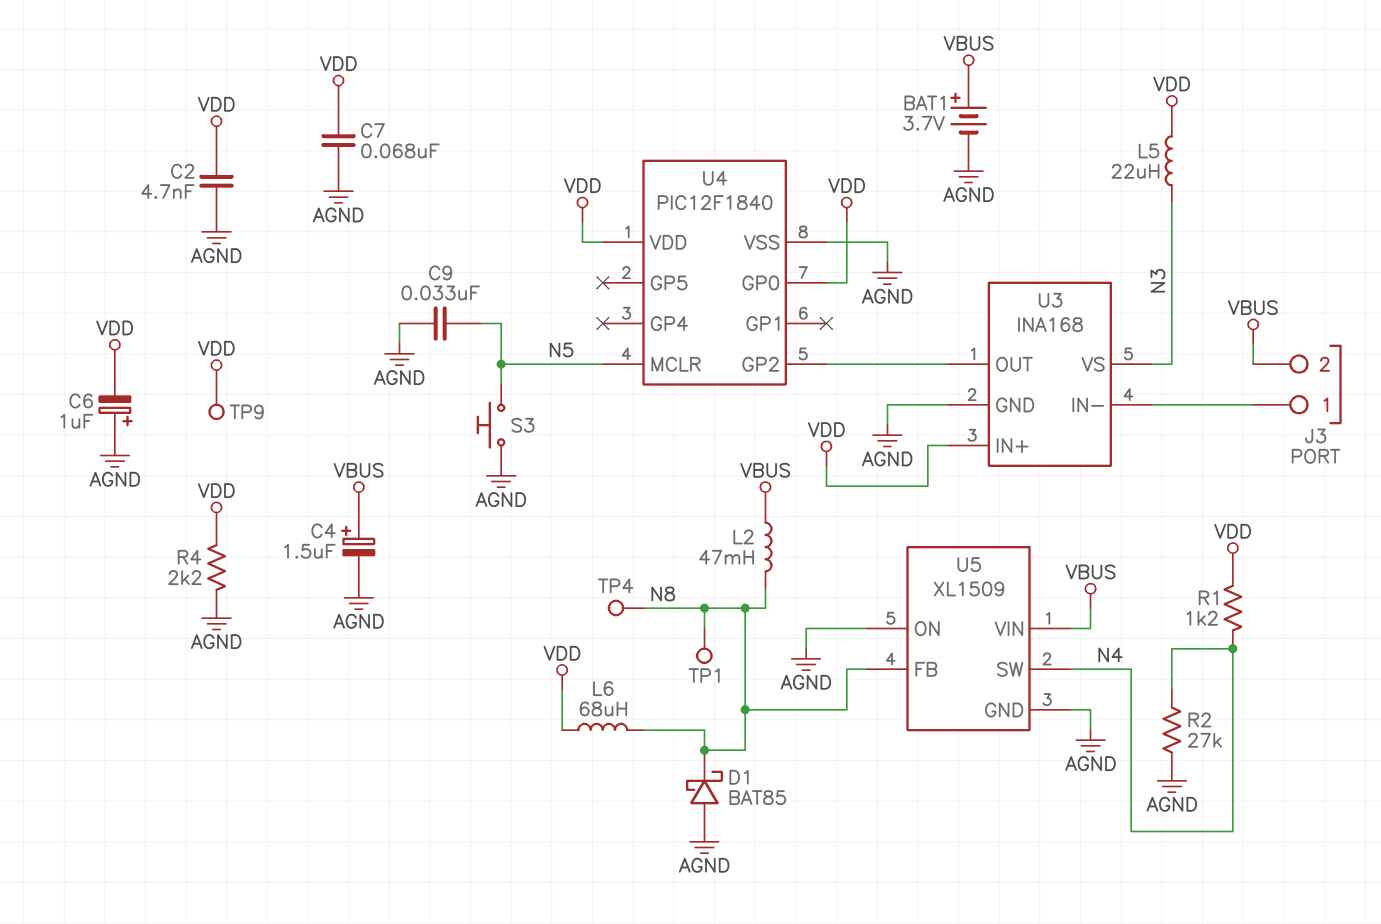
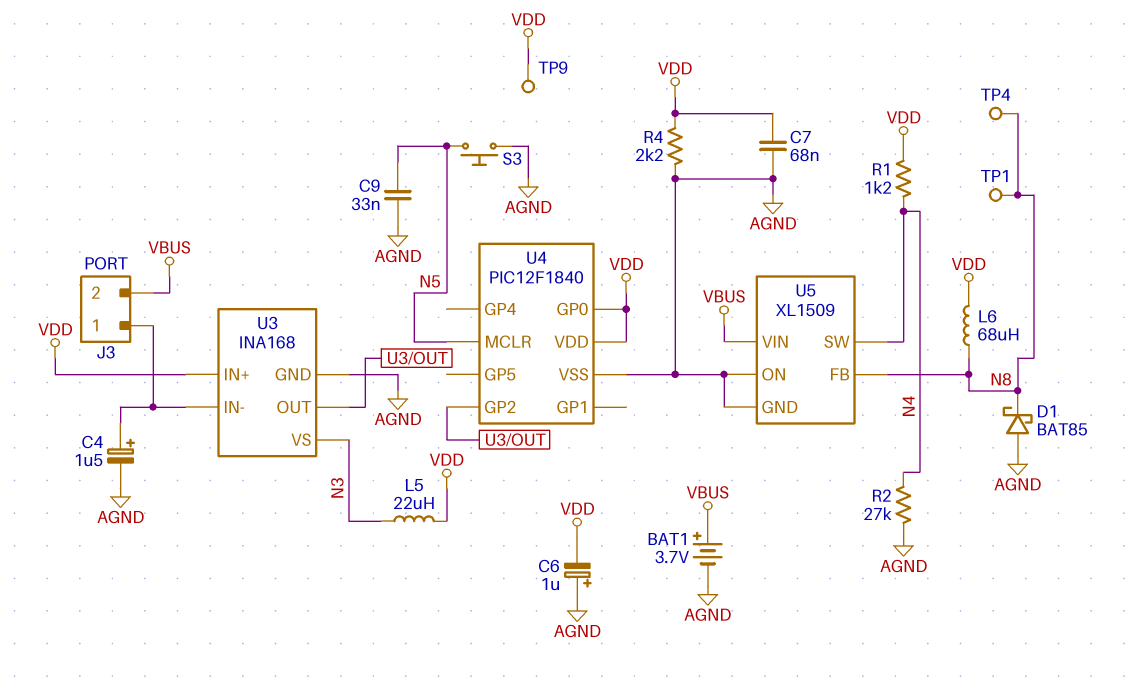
C2: 4.7nF (AGND, VDD) -> none
C4: 1.5uF (plus VBUS, minus AGND) -> 1.5uF (plus J3/1, minus AGND)
L2: 47mH (N8, VBUS) -> none

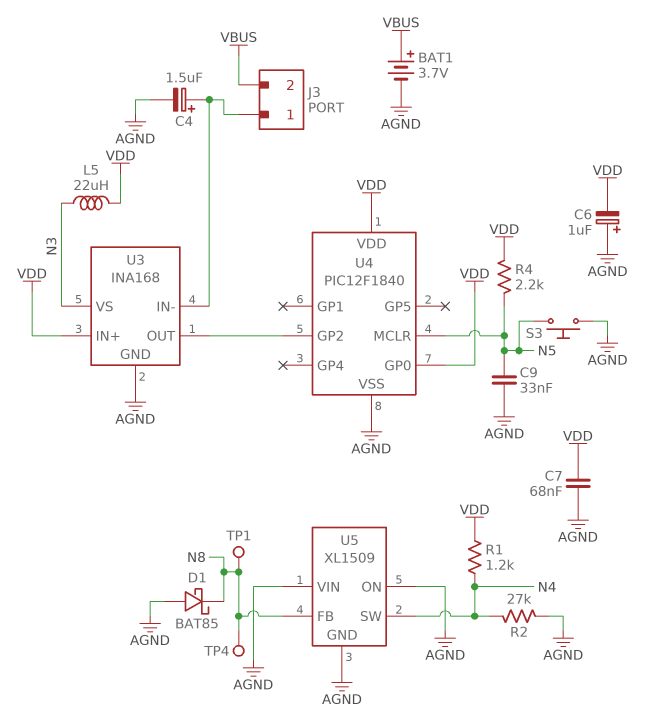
L6: 68uH (N8, VDD) -> none
R4: 2.2k (AGND, VDD) -> 2.2k (N5, VDD)
TP9: test point (VDD) -> none
U5 pin VIN: VBUS -> AGND

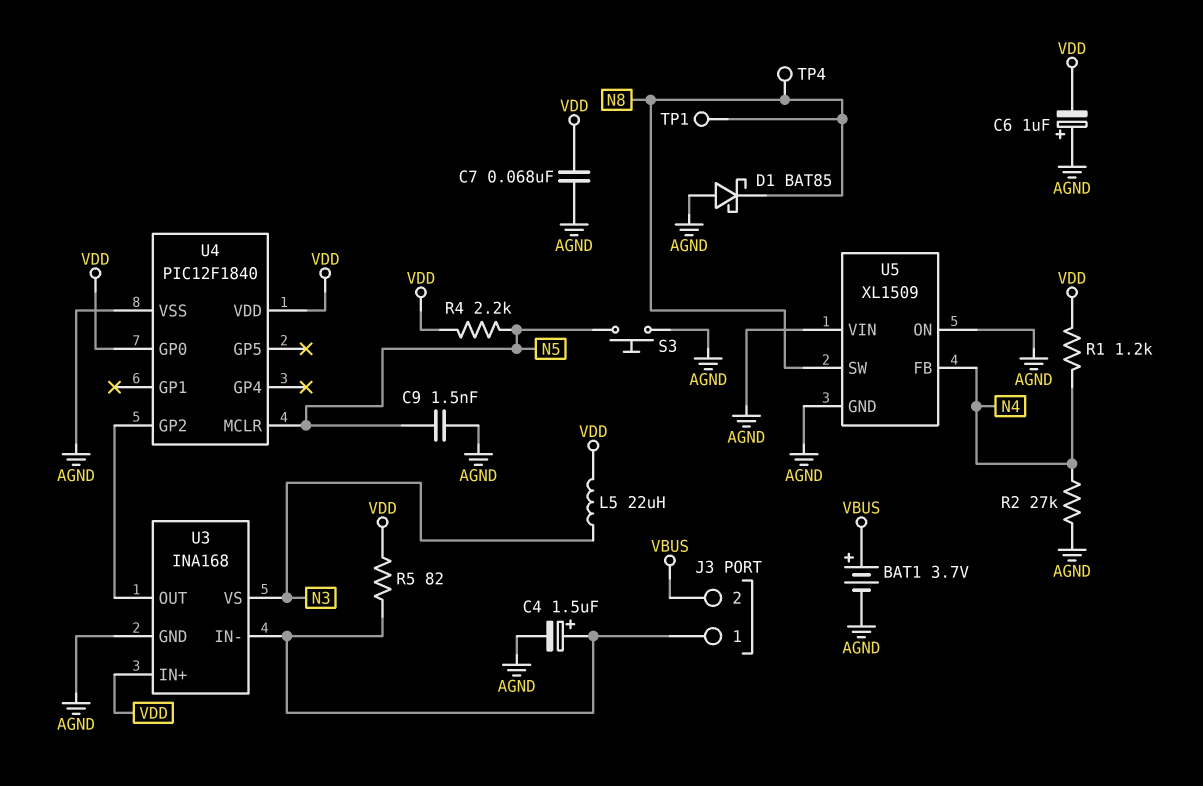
C9: 33nF (AGND, N5) -> 1.5nF (AGND, N5)
R5: none -> 82 (J3/1, VDD)
U5 pin FB: N8 -> N4
U5 pin SW: N4 -> N8

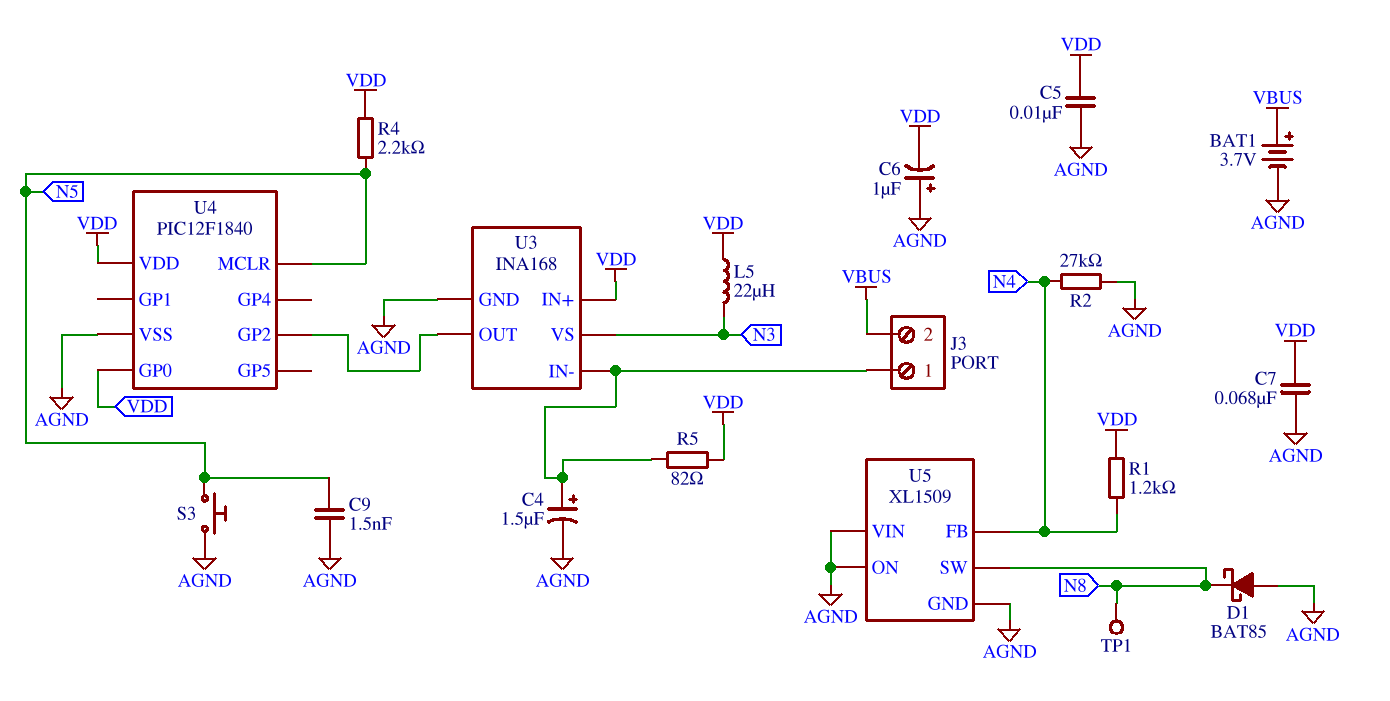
C5: none -> 10nF (AGND, VDD)
TP4: test point (N8) -> none

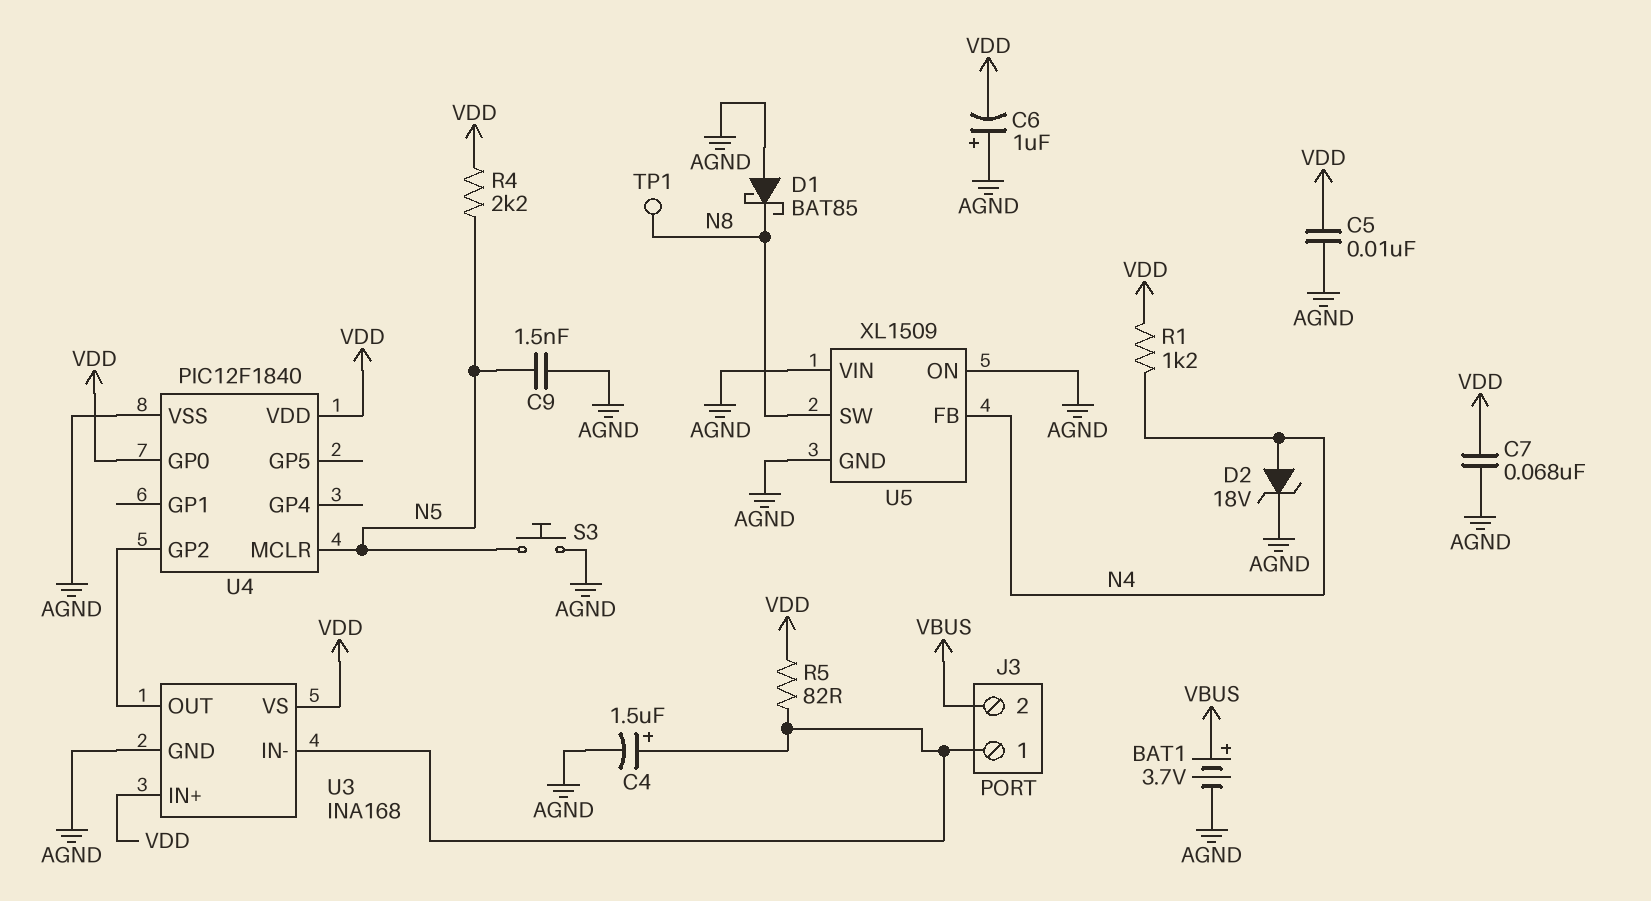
D2: none -> zener 18V (A N4, K AGND)
L5: 22uH (N3, VDD) -> none
R2: 27k (AGND, N4) -> none
U3 pin VS: N3 -> VDD

